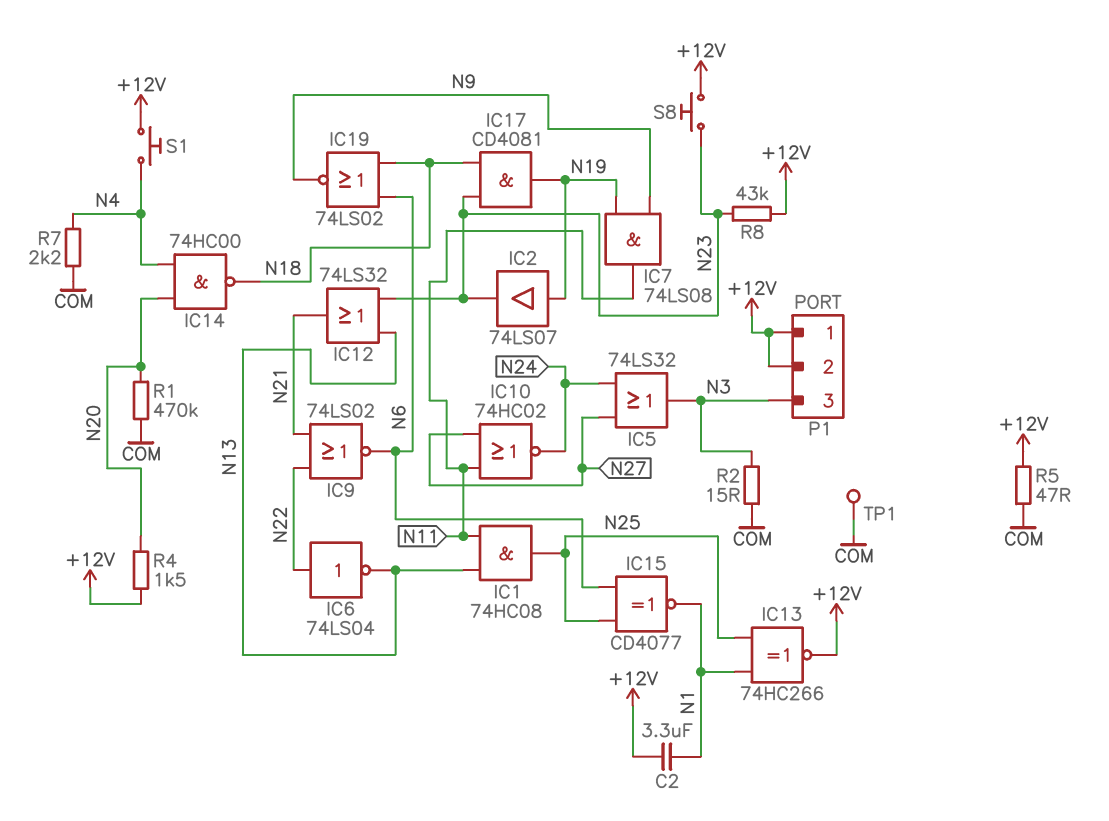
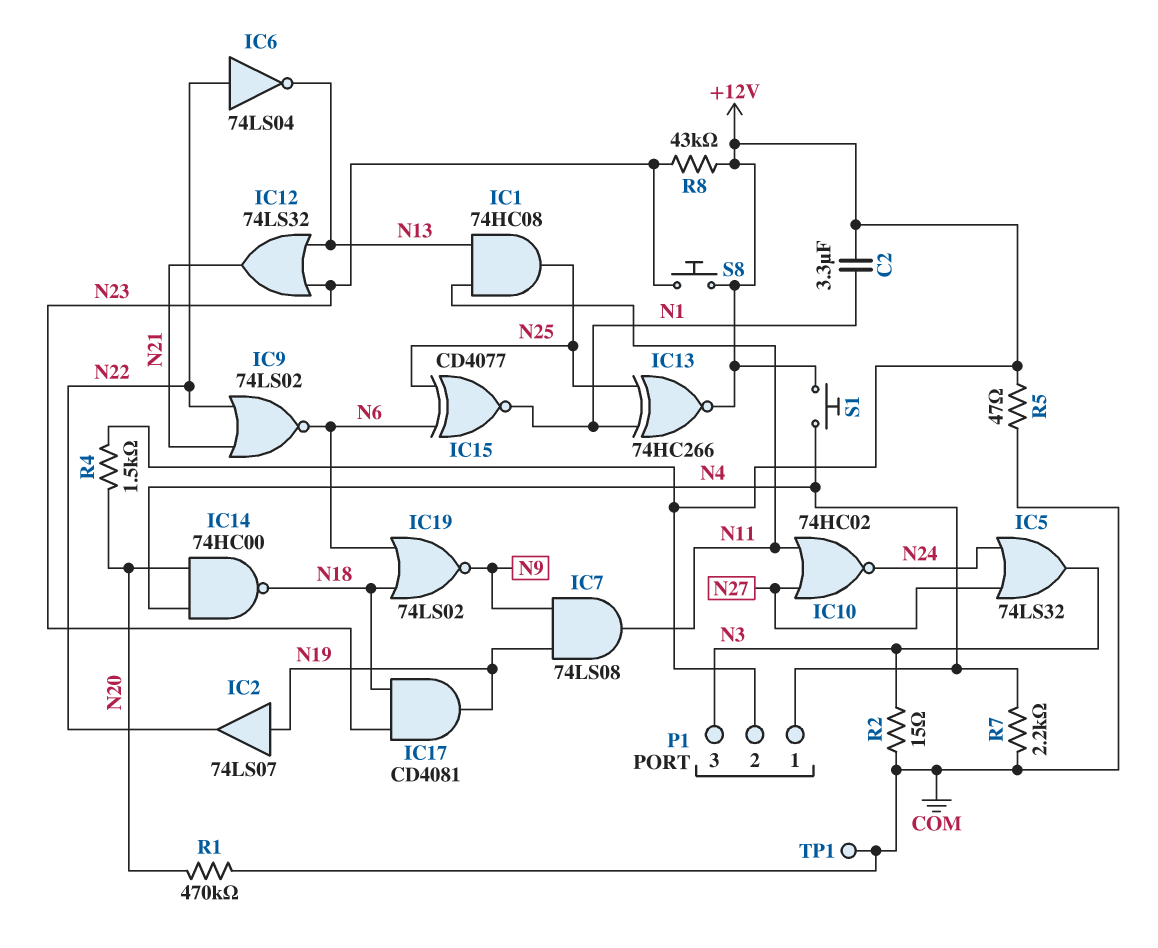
IC2: buffer 74LS07 (in N19, out N23) -> buffer 74LS07 (in N19, out N22)
P1 pin 1: +12V -> N4

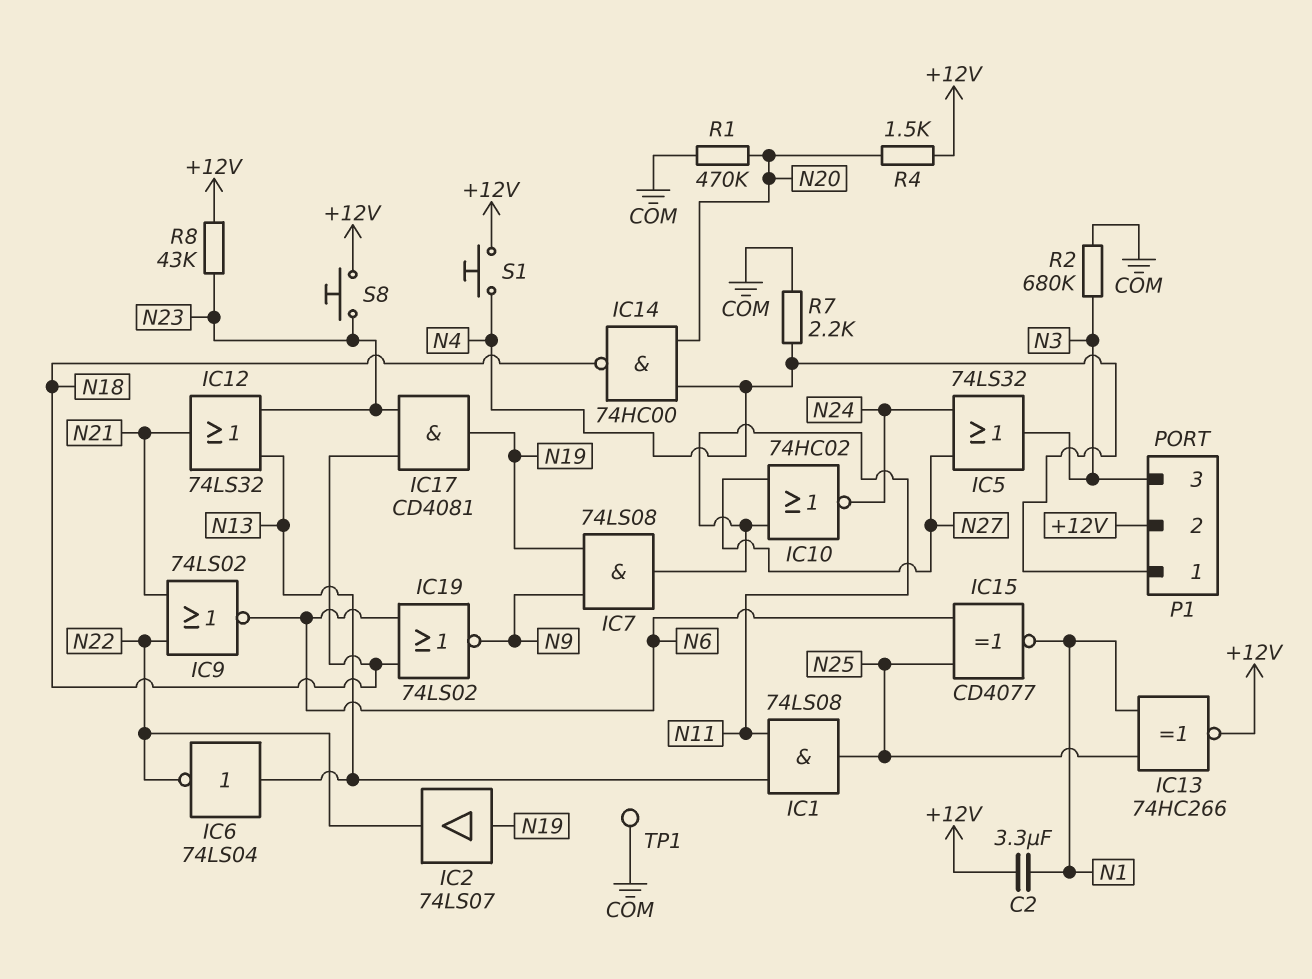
IC1: AND 74HC08 (in N11, in N13, out N25) -> AND 74LS08 (in N11, in N13, out N25)
IC6: NOT 74LS04 (in N22, out N13) -> NOT 74LS04 (in N13, out N22)
R2: 15 (COM, N3) -> 680k (COM, N3)
R5: 47 (+12V, COM) -> none

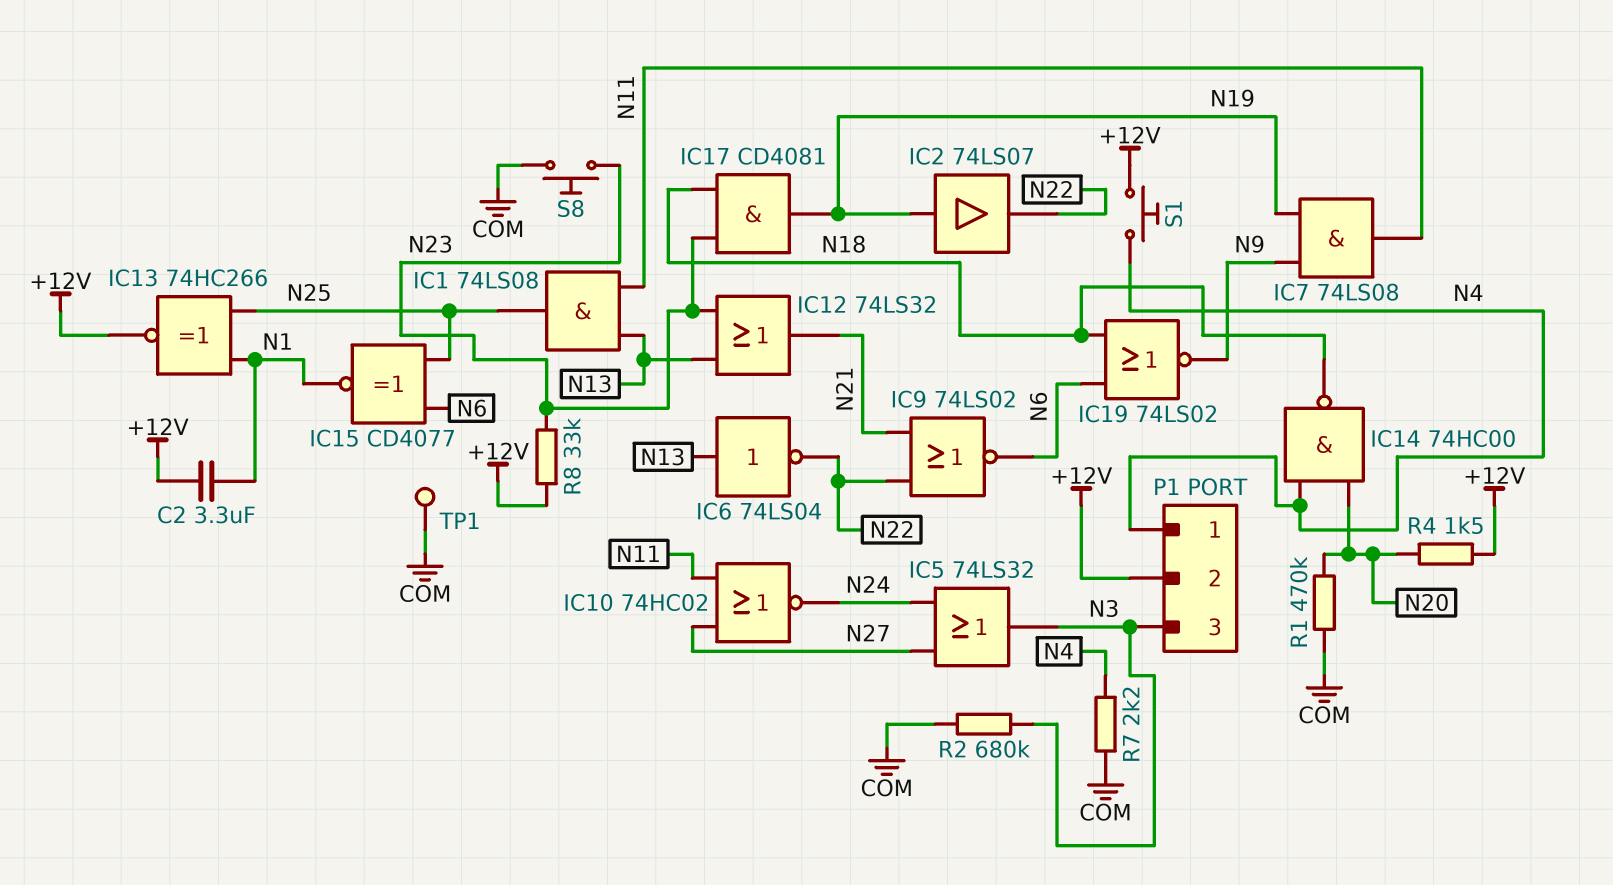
R8: 43k (+12V, N23) -> 33k (+12V, N23)
S8: button (+12V, N23) -> button (COM, N23)

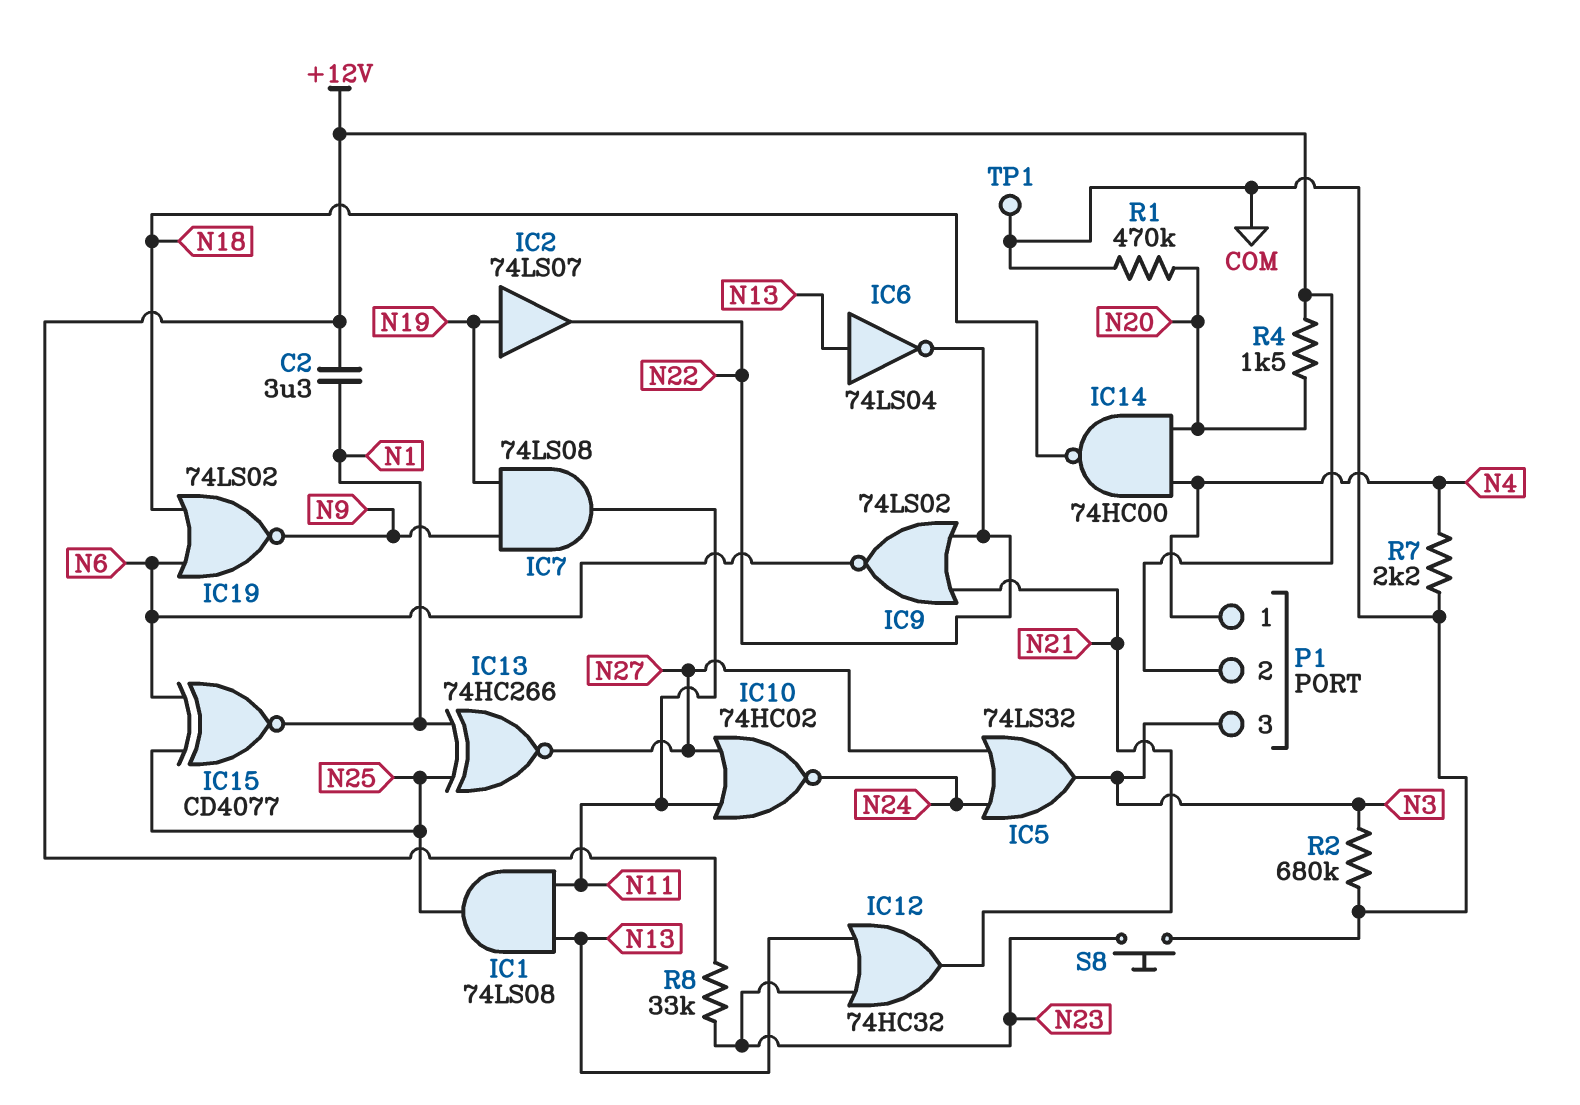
IC12: OR 74LS32 (in N13, in N23, out N21) -> OR 74HC32 (in N13, in N23, out N21)
IC13: XNOR 74HC266 (in N1, in N25, out +12V) -> XNOR 74HC266 (in N1, in N25, out N27)
IC17: AND CD4081 (in N18, in N23, out N19) -> none
S1: button (+12V, N4) -> none

